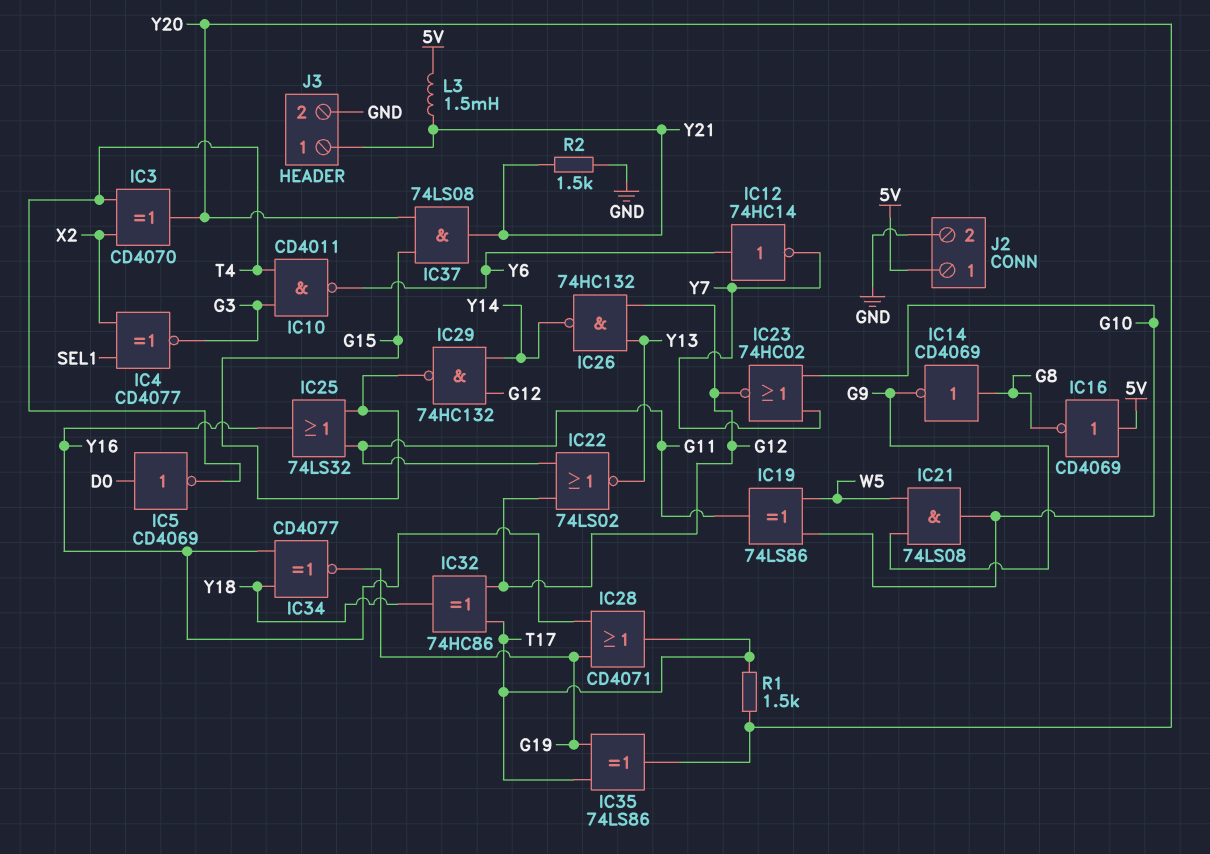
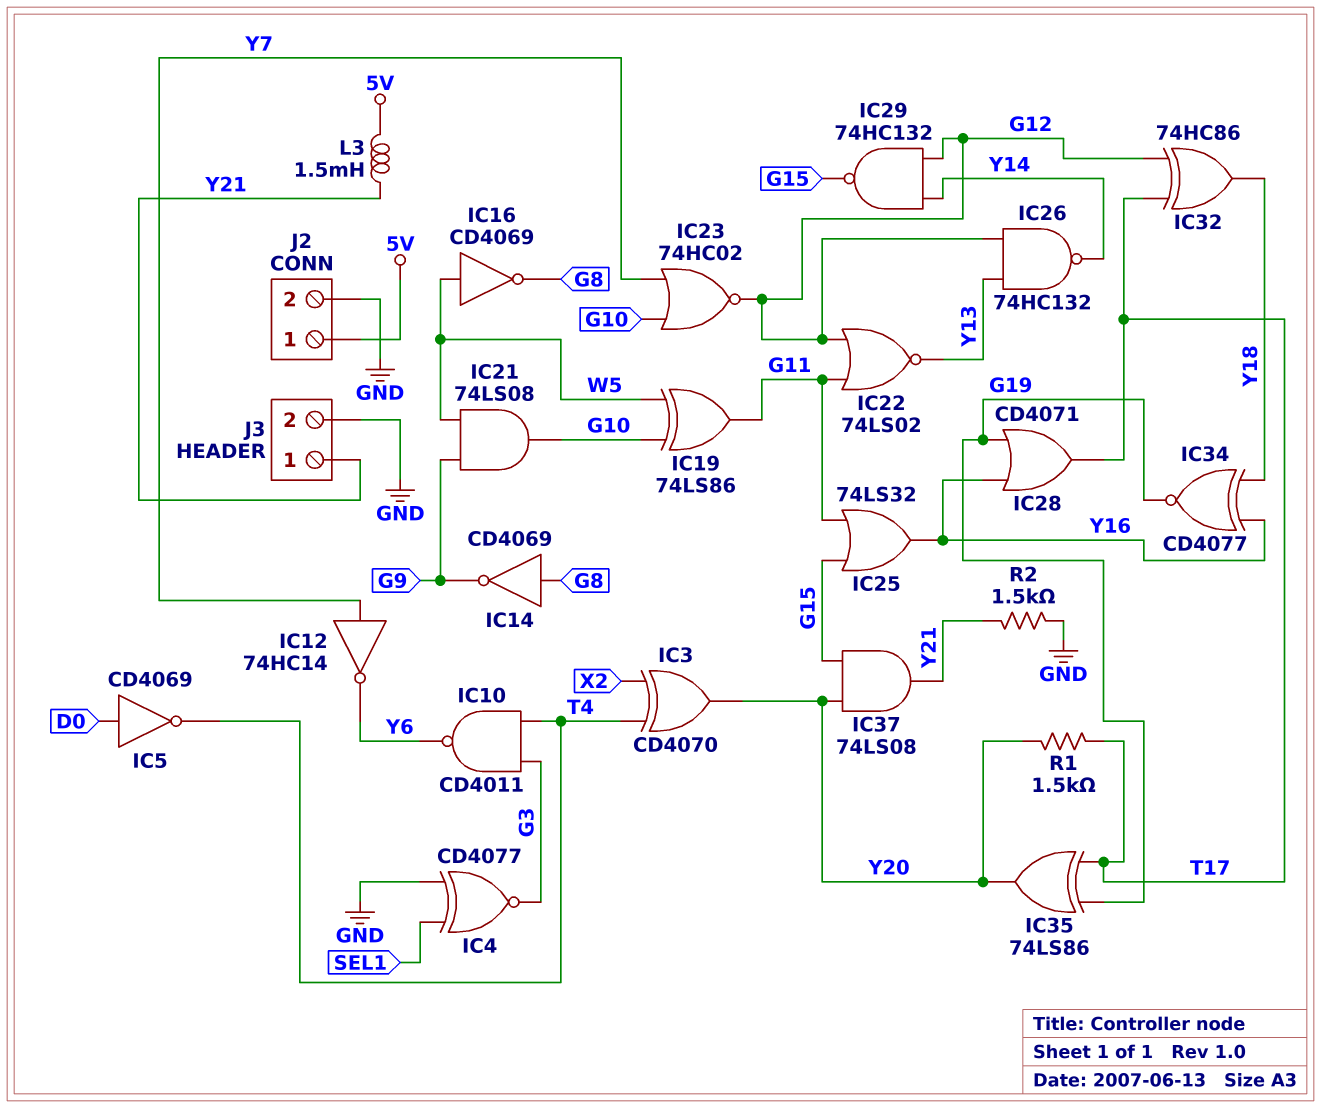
IC4: XNOR CD4077 (in SEL1, in X2, out G3) -> XNOR CD4077 (in GND, in SEL1, out G3)
IC12: NOT 74HC14 (in Y6, out Y7) -> NOT 74HC14 (in Y7, out Y6)
IC16: NOT CD4069 (in 5V, out G8) -> NOT CD4069 (in W5, out G8)

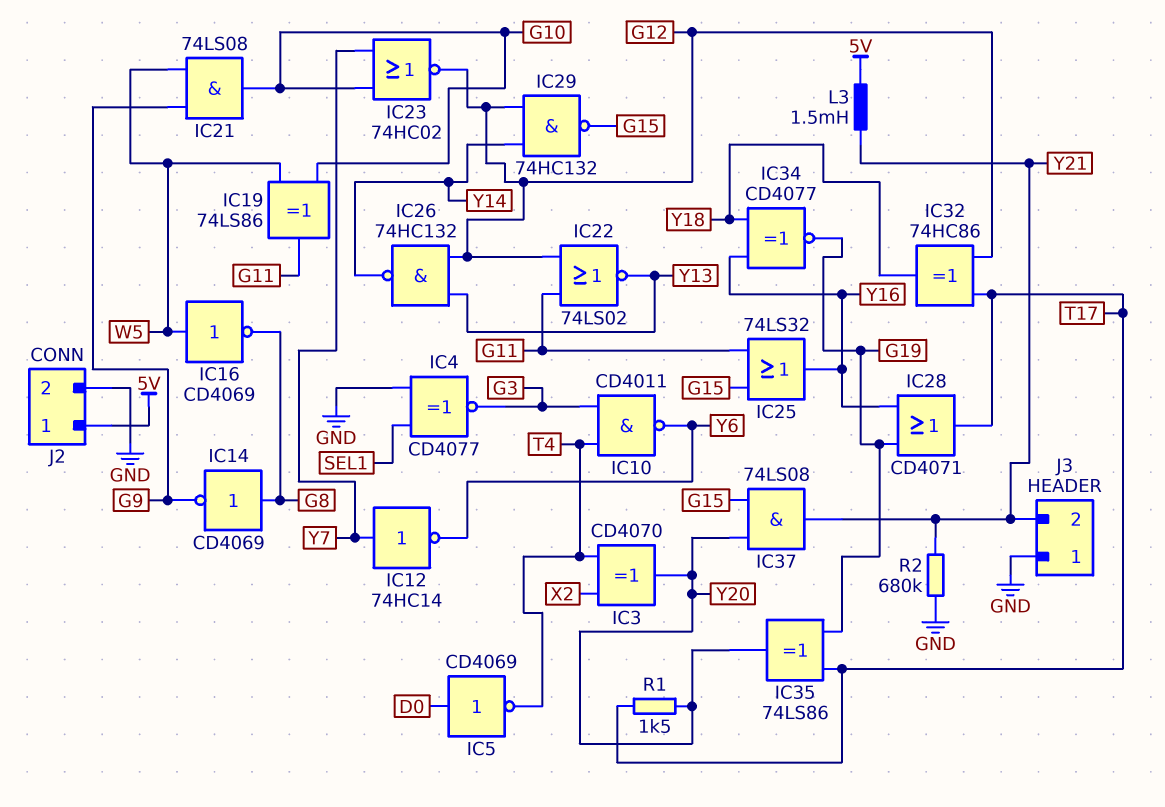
J3 pin 1: Y21 -> GND
J3 pin 2: GND -> Y21
R2: 1.5k (GND, Y21) -> 680k (GND, Y21)

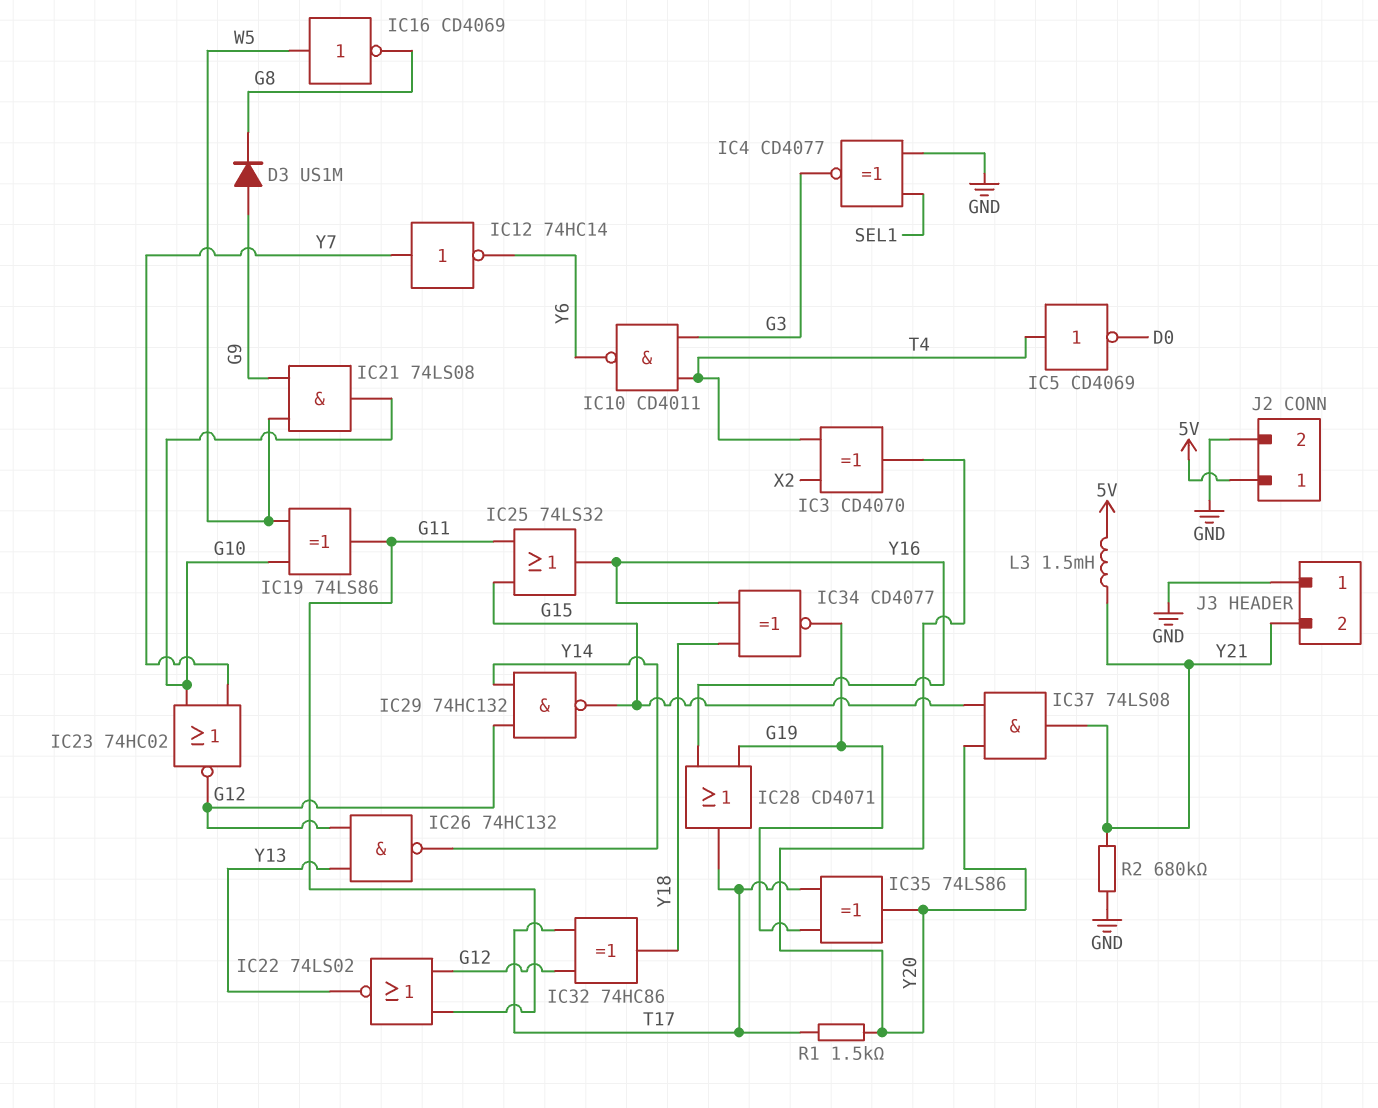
D3: none -> diode US1M (A G9, K G8)
IC5: NOT CD4069 (in D0, out T4) -> NOT CD4069 (in T4, out D0)
IC14: NOT CD4069 (in G8, out G9) -> none

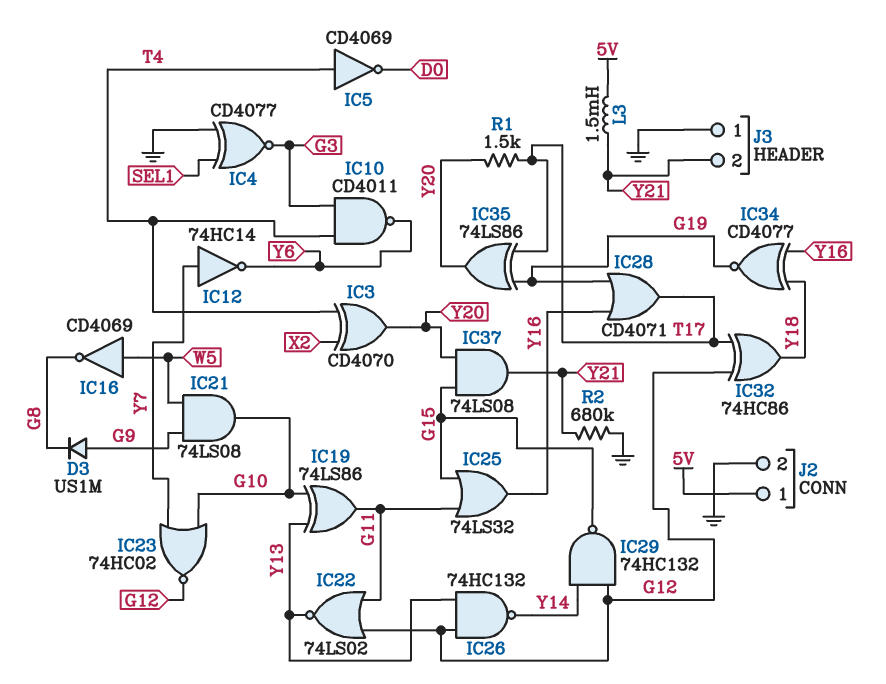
IC19: XOR 74LS86 (in G10, in W5, out G11) -> XOR 74LS86 (in G10, in Y13, out G11)

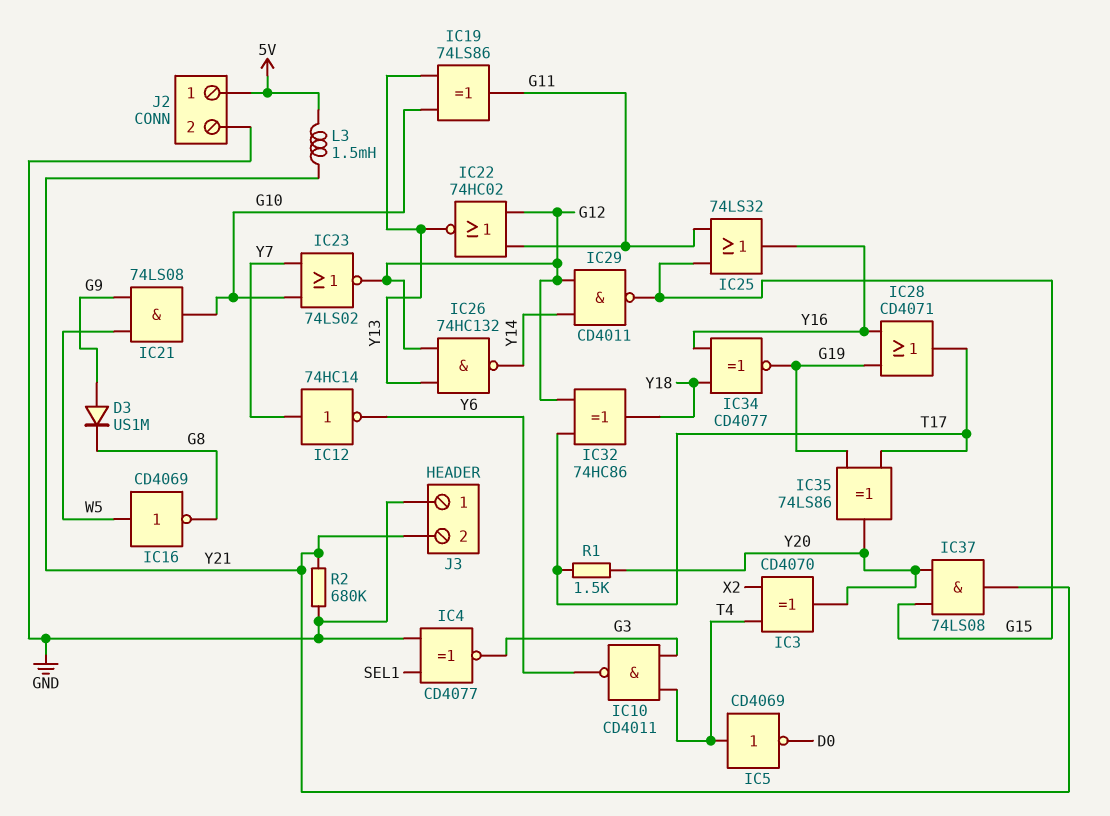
IC22: NOR 74LS02 (in G11, in G12, out Y13) -> NOR 74HC02 (in G11, in G12, out Y13)
IC23: NOR 74HC02 (in G10, in Y7, out G12) -> NOR 74LS02 (in G10, in Y7, out G12)
IC29: NAND 74HC132 (in G12, in Y14, out G15) -> NAND CD4011 (in G12, in Y14, out G15)

